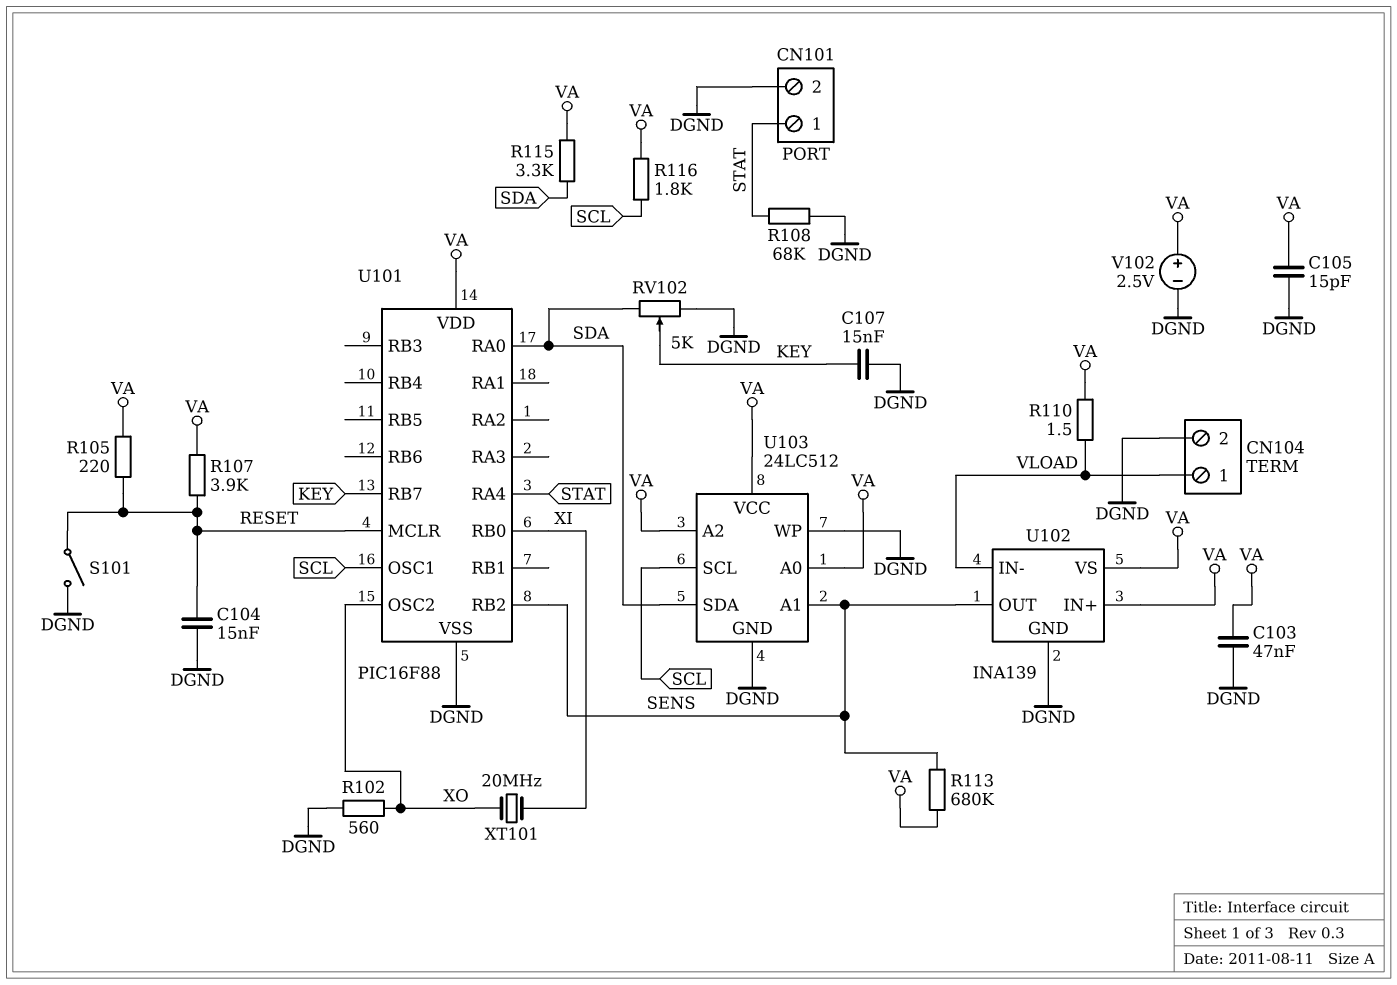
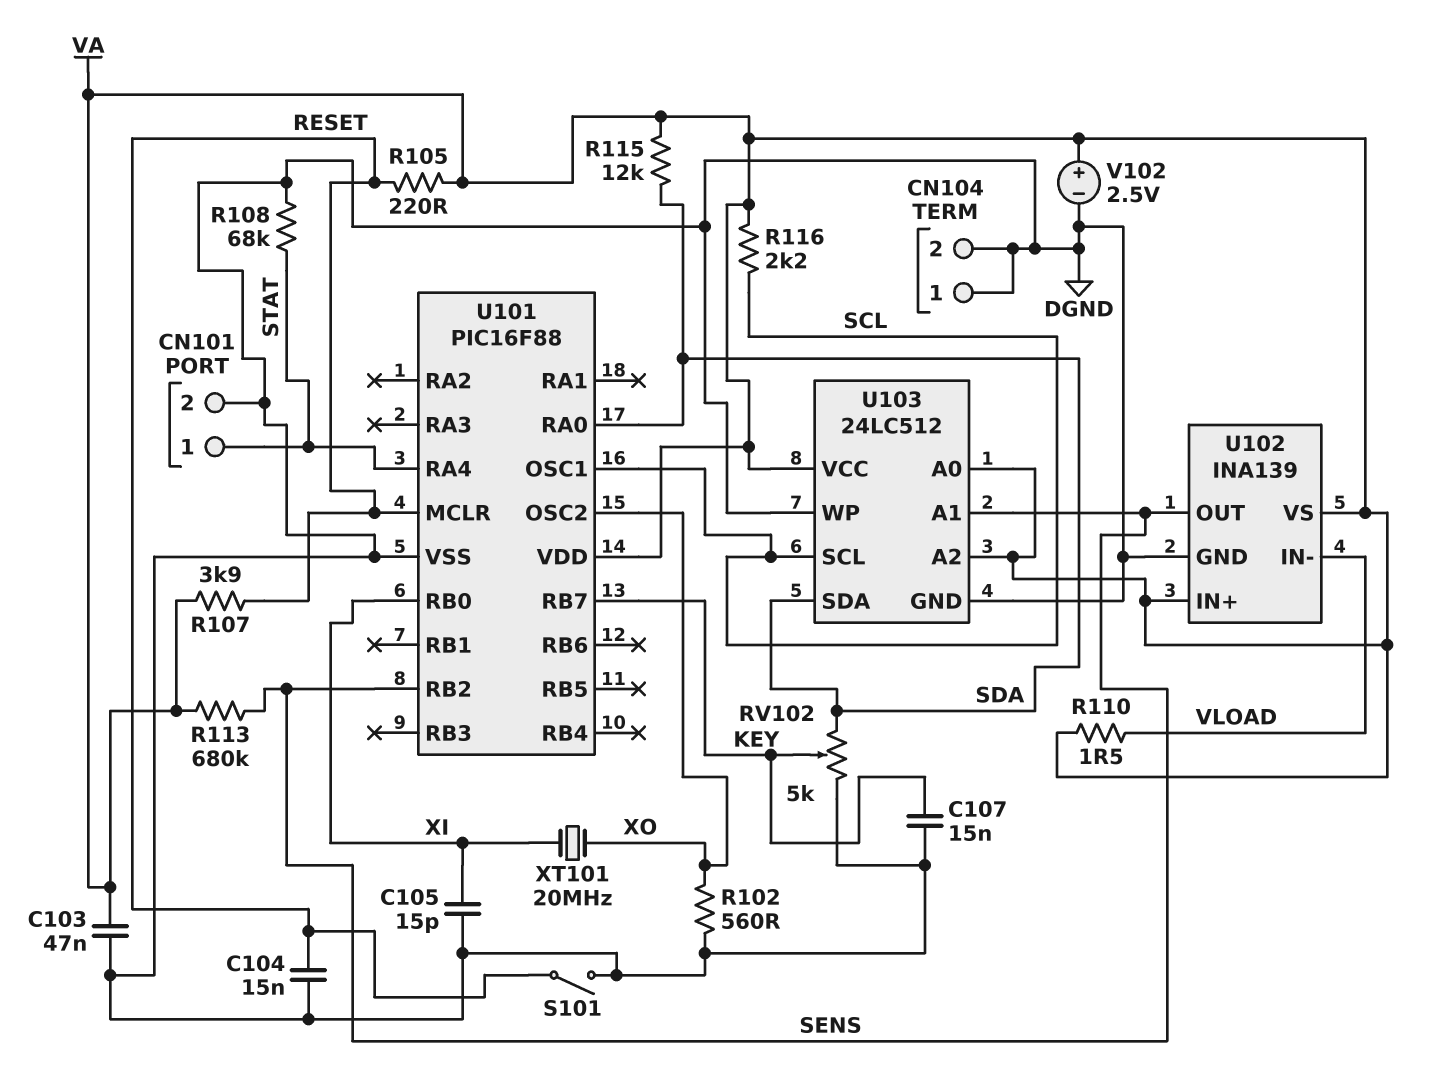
C105: 15pF (DGND, VA) -> 15pF (DGND, XI)
CN104 pin 1: VLOAD -> DGND
R115: 3.3k (SDA, VA) -> 12k (SDA, VA)
R116: 1.8k (SCL, VA) -> 2.2k (SCL, VA)

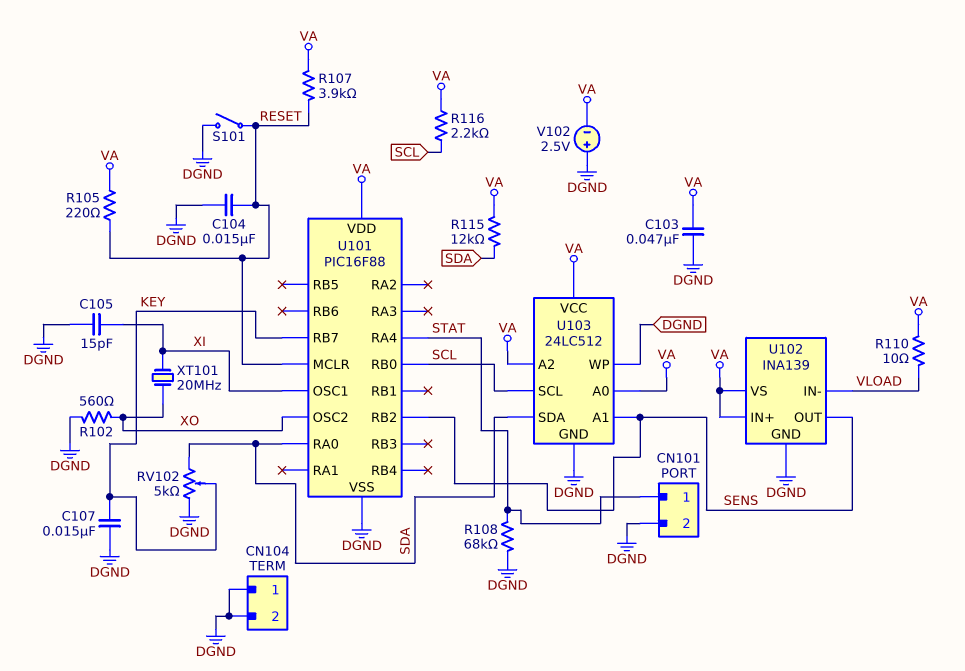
R110: 1.5 (VA, VLOAD) -> 10 (VA, VLOAD)
R113: 680k (SENS, VA) -> none
U101 pin OSC1: SCL -> XI
U101 pin RB0: XI -> SCL
V102: 2.5V (plus VA, minus DGND) -> 2.5V (plus DGND, minus VA)

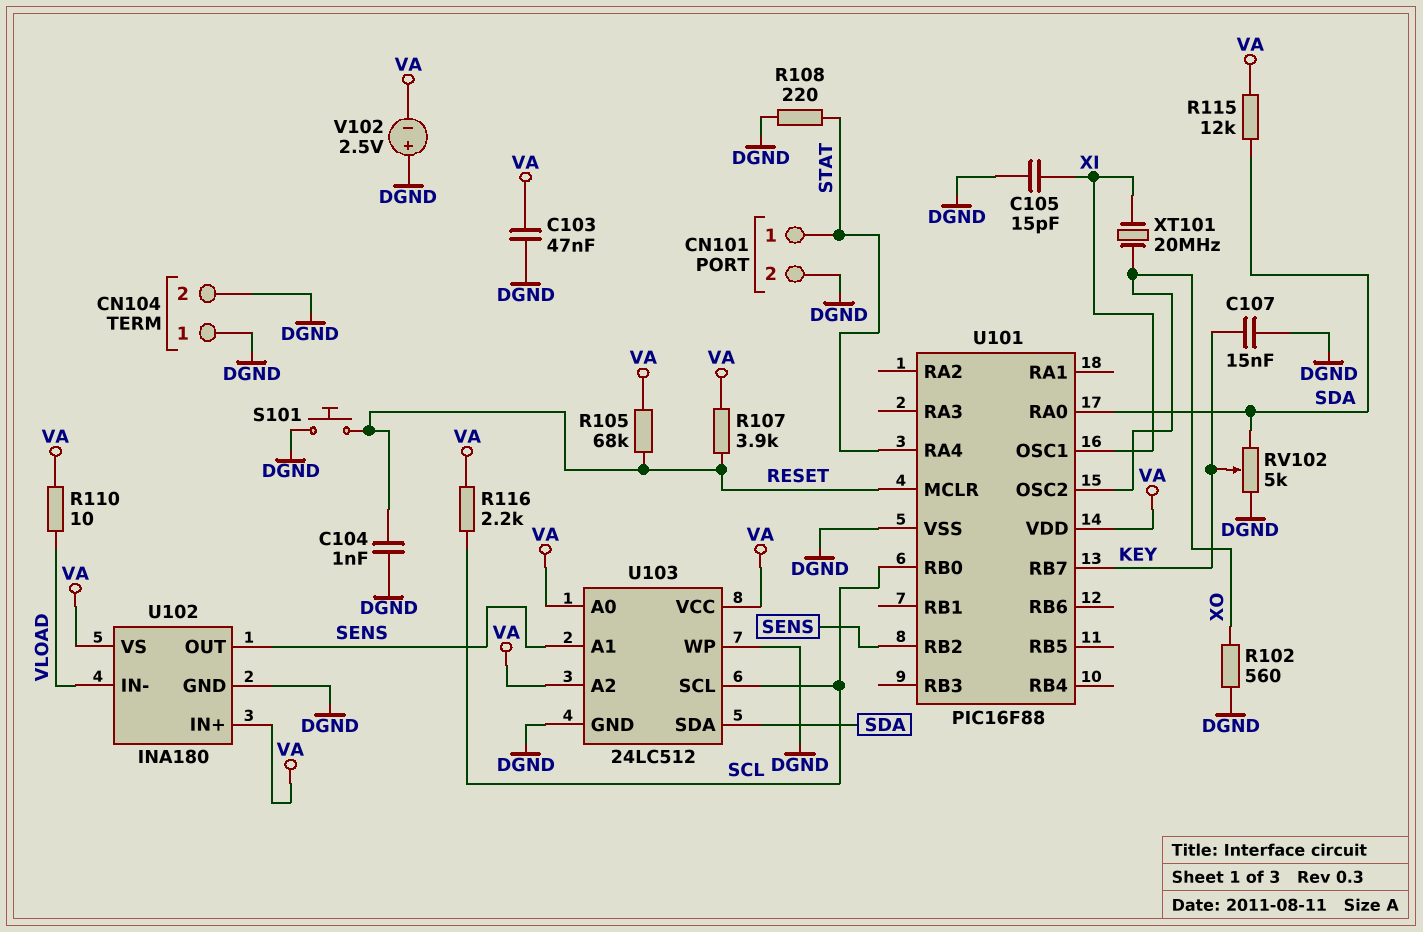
C104: 15nF (DGND, RESET) -> 1nF (DGND, RESET)
R105: 220 (RESET, VA) -> 68k (RESET, VA)
R108: 68k (DGND, STAT) -> 220 (DGND, STAT)
S101: switch (DGND, RESET) -> button (DGND, RESET)
U102: INA139 -> INA180

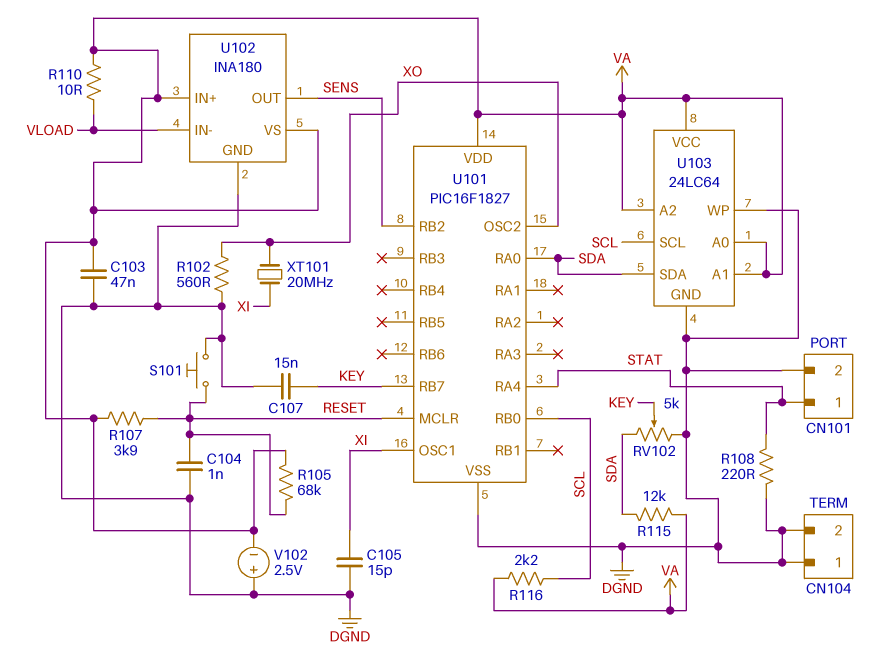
U101: PIC16F88 -> PIC16F1827
U103: 24LC512 -> 24LC64
U103 pin A1: SENS -> VA

